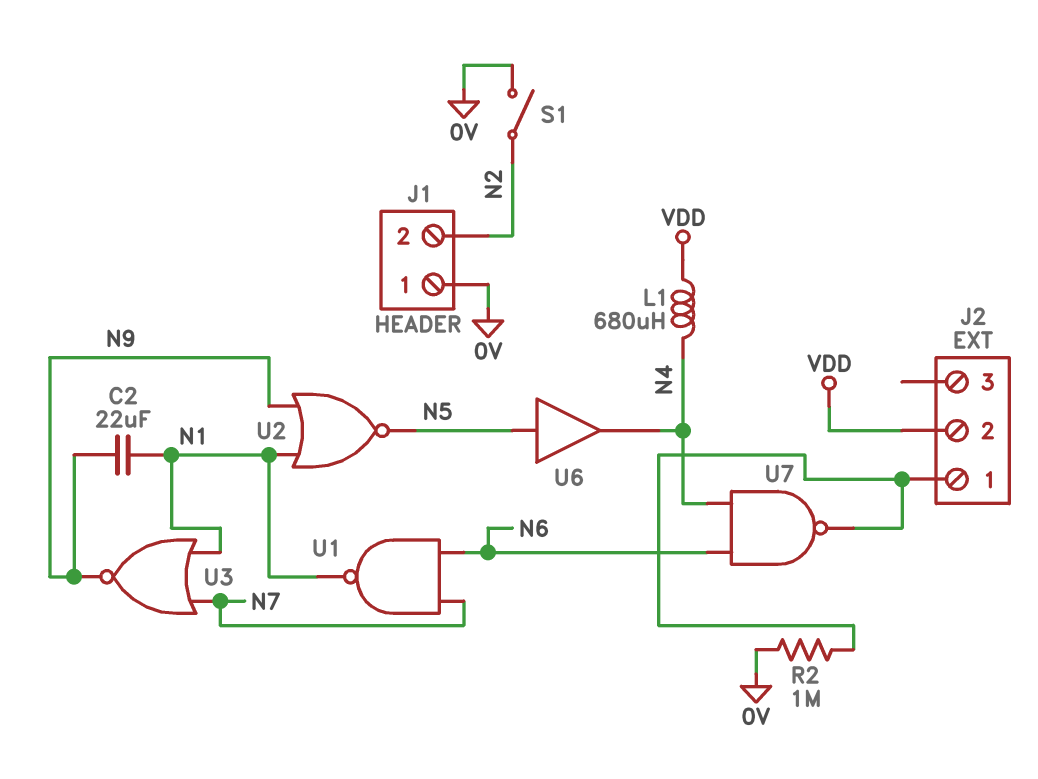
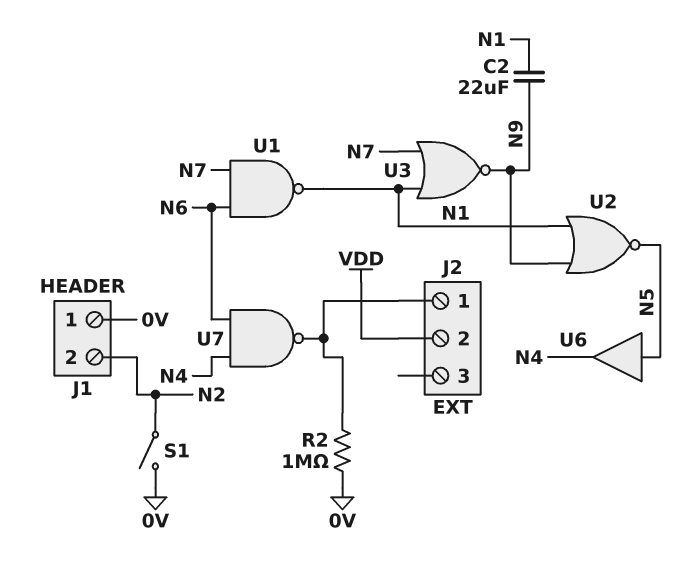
L1: 680uH (N4, VDD) -> none

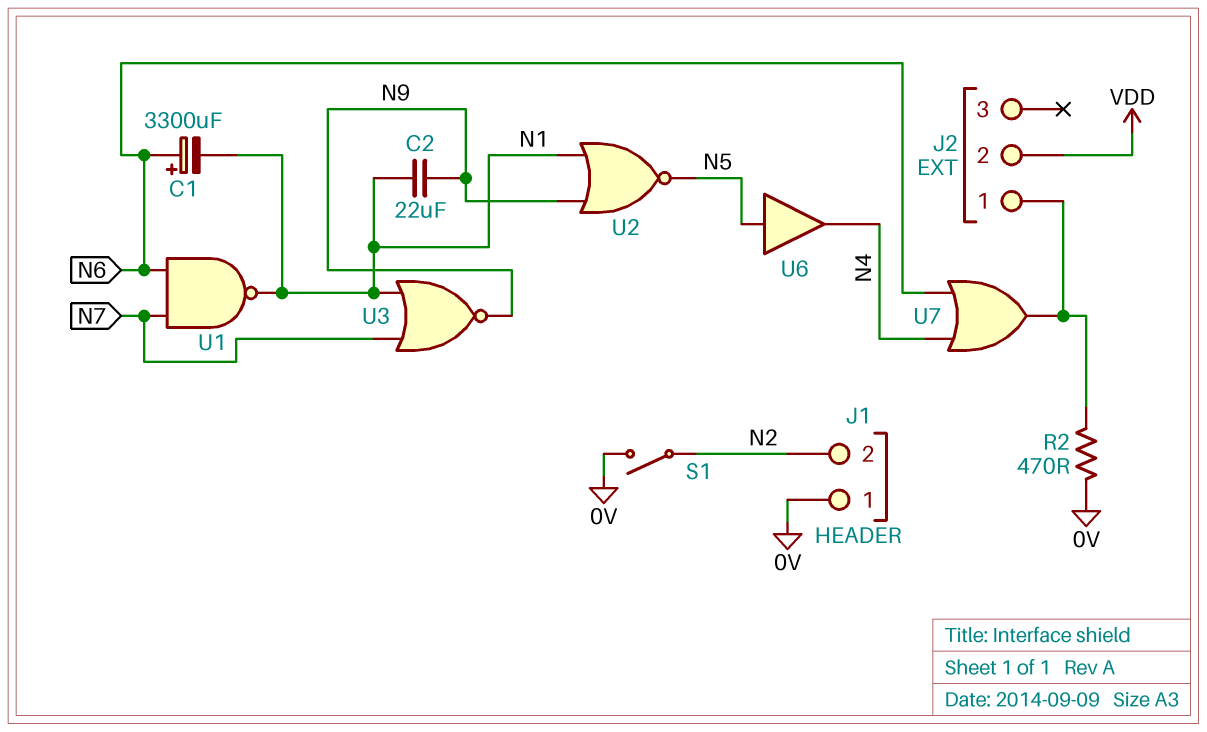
C1: none -> 3300uF (plus N6, minus N1)
R2: 1M (0V, J2/1) -> 470 (0V, J2/1)
U7: NAND (in N4, in N6, out J2/1) -> OR (in N4, in N6, out J2/1)

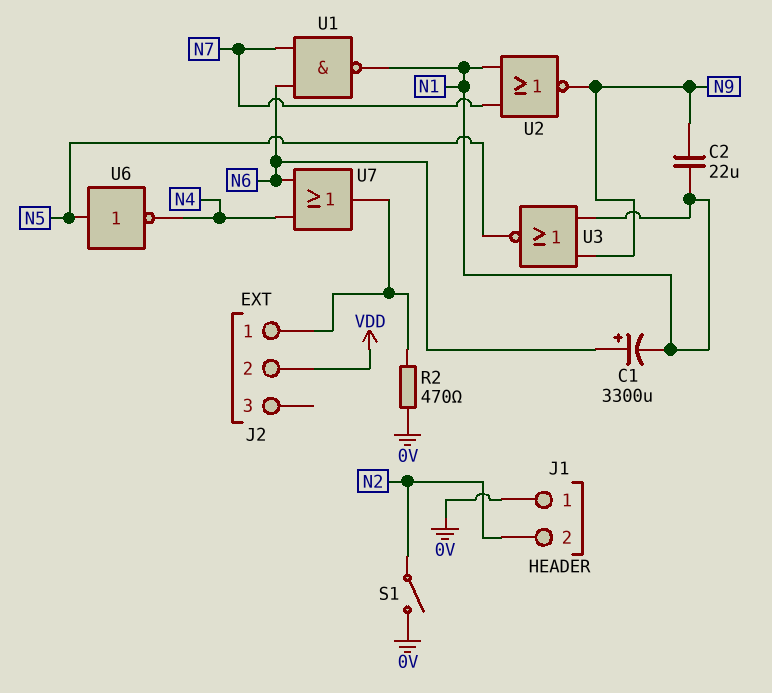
U2: NOR (in N1, in N9, out N5) -> NOR (in N1, in N7, out N9)
U3: NOR (in N1, in N7, out N9) -> NOR (in N1, in N9, out N5)
U6: buffer (in N5, out N4) -> NOT (in N5, out N4)

